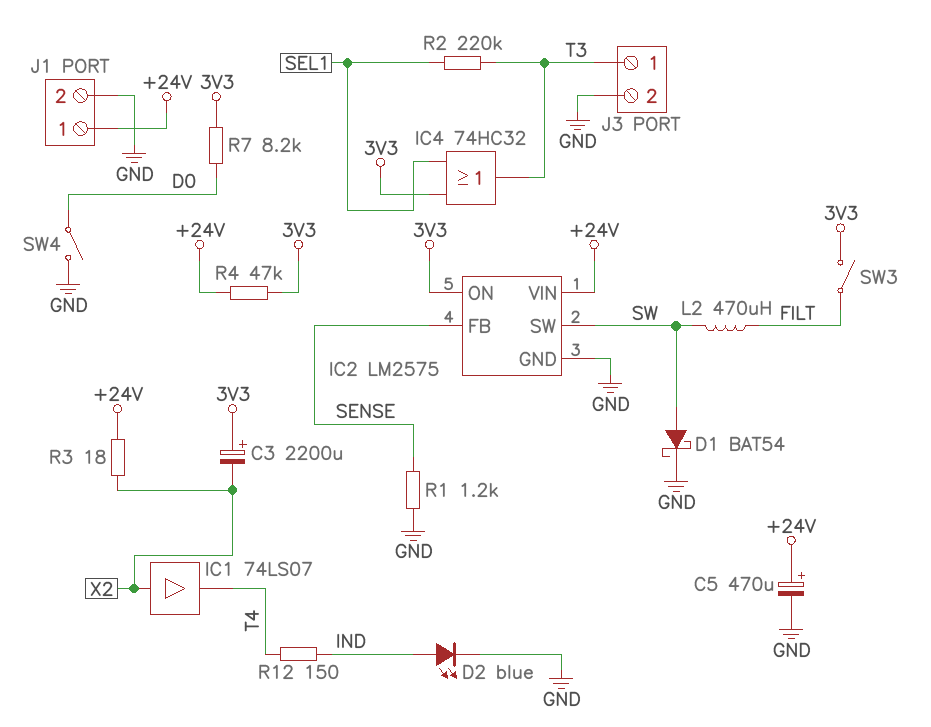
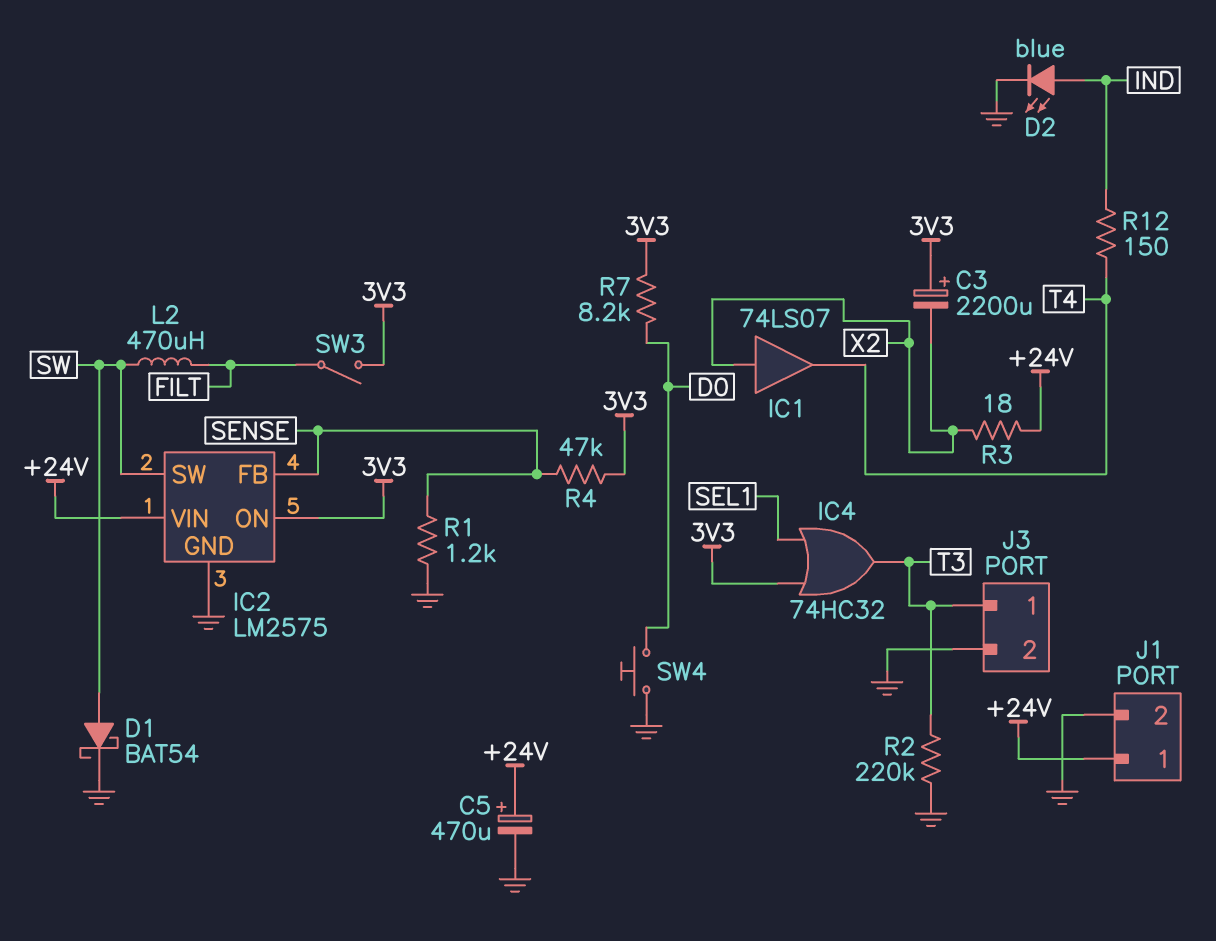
R2: 220k (SEL1, T3) -> 220k (GND, T3)
R4: 47k (+24V, 3V3) -> 47k (3V3, SENSE)
SW4: switch (D0, GND) -> button (D0, GND)

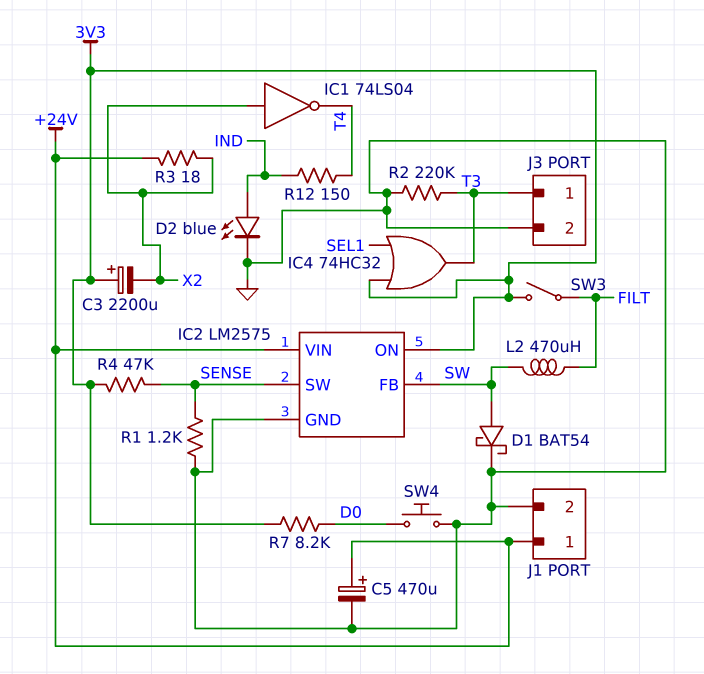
IC1: buffer 74LS07 (in X2, out T4) -> NOT 74LS04 (in X2, out T4)
IC2 pin FB: SENSE -> SW
IC2 pin SW: SW -> SENSE

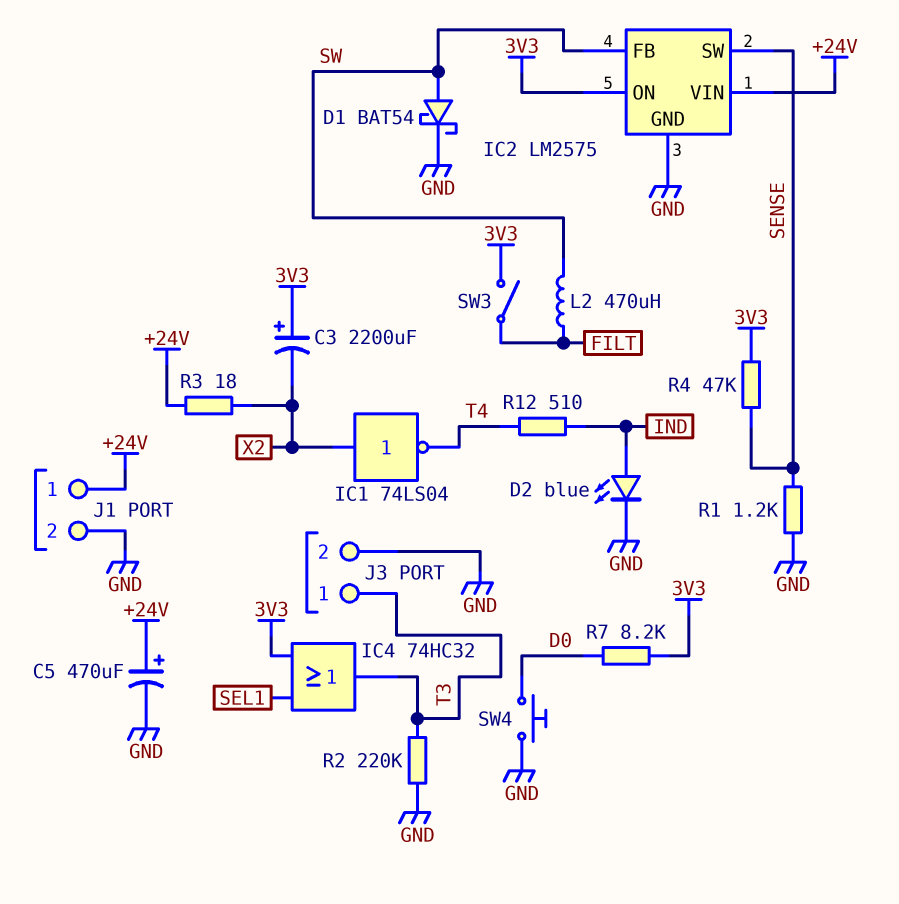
R12: 150 (IND, T4) -> 510 (IND, T4)

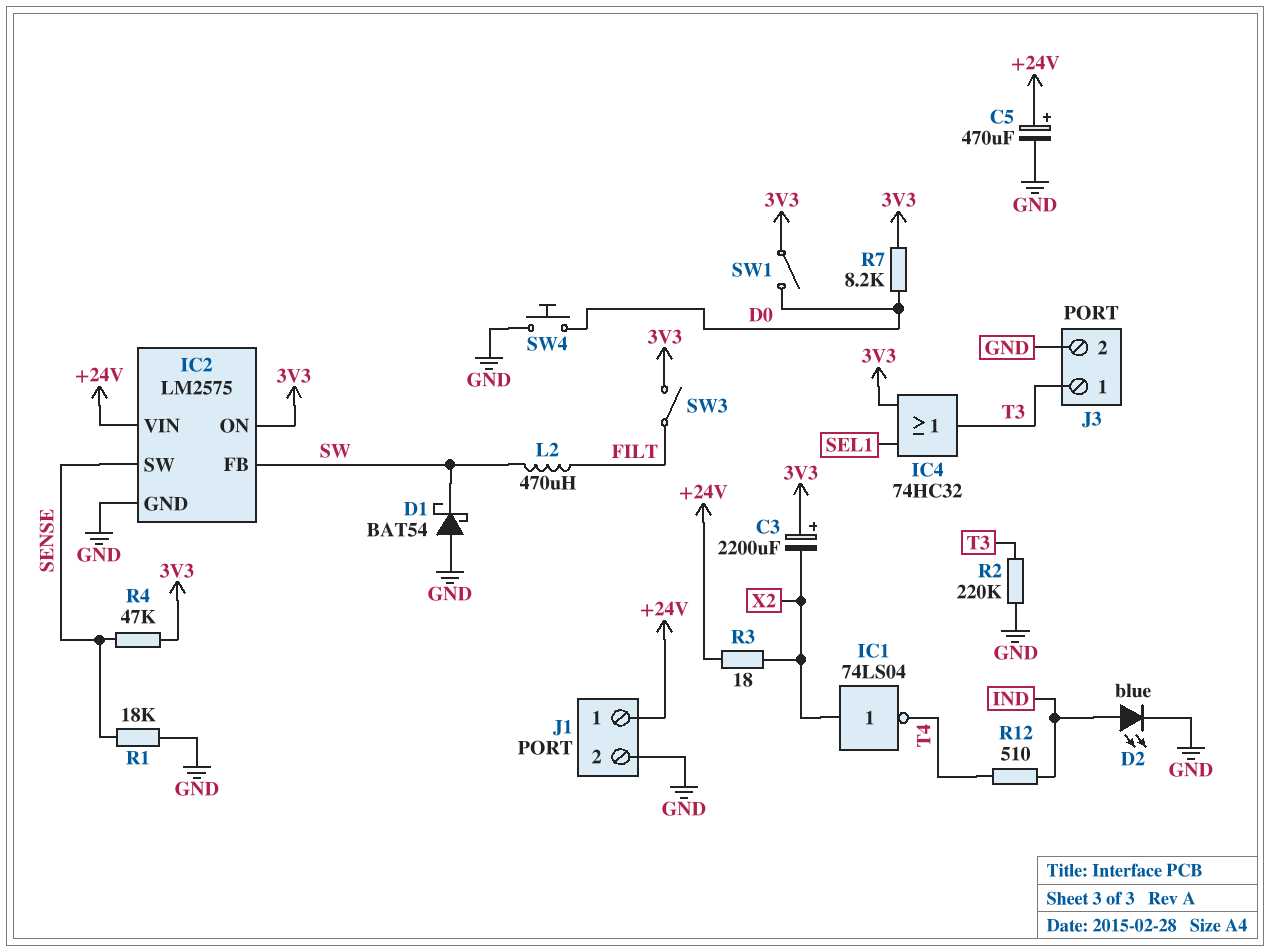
D1: schottky BAT54 (A SW, K GND) -> schottky BAT54 (A GND, K SW)
R1: 1.2k (GND, SENSE) -> 18k (GND, SENSE)
SW1: none -> switch (3V3, D0)

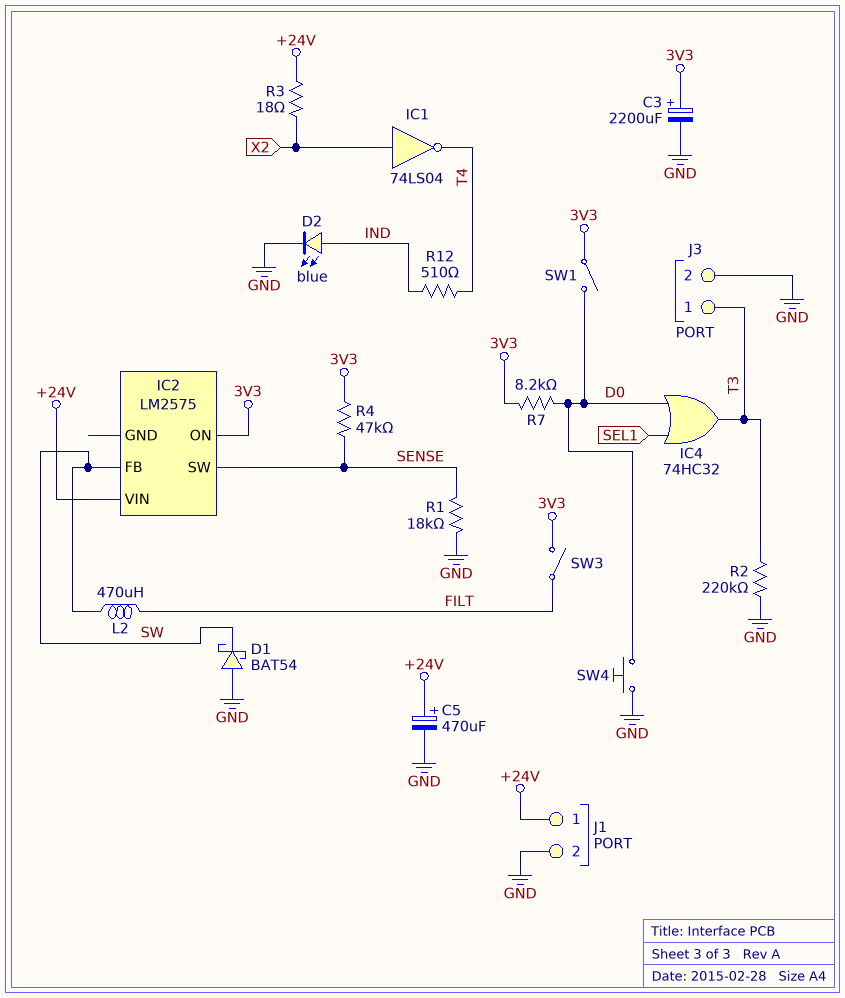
C3: 2200uF (plus 3V3, minus X2) -> 2200uF (plus 3V3, minus GND)
IC2 pin GND: GND -> none
IC4: OR 74HC32 (in 3V3, in SEL1, out T3) -> OR 74HC32 (in D0, in SEL1, out T3)

